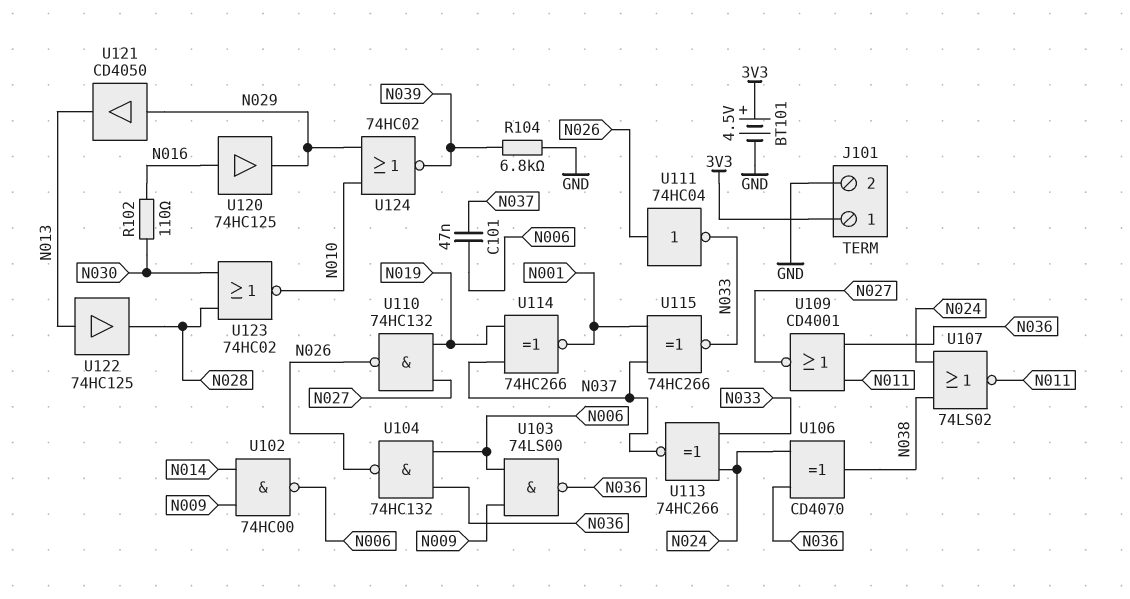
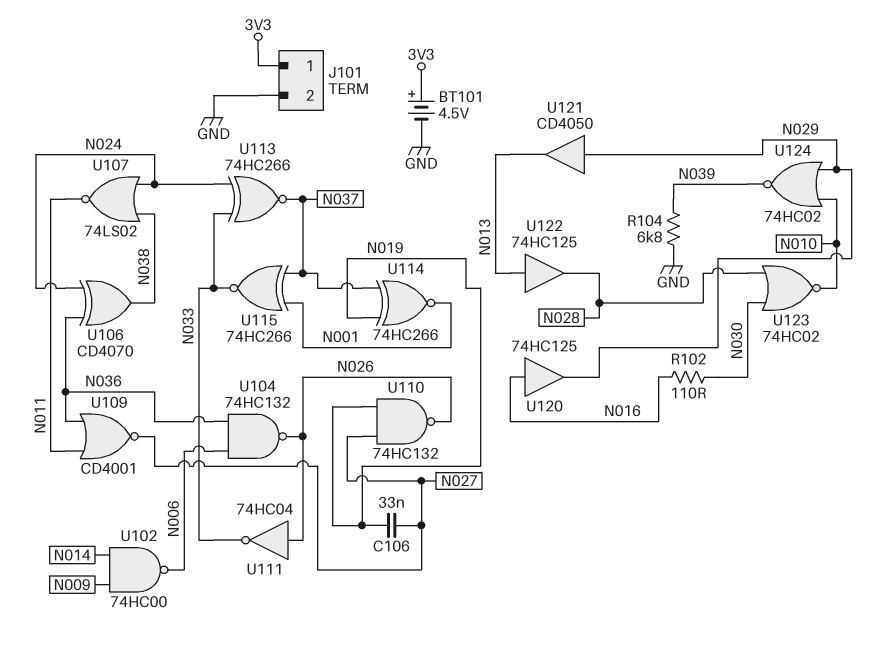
C101: 47nF (N006, N037) -> none
C106: none -> 33nF (N019, N027)
U103: NAND 74LS00 (in N006, in N009, out N036) -> none

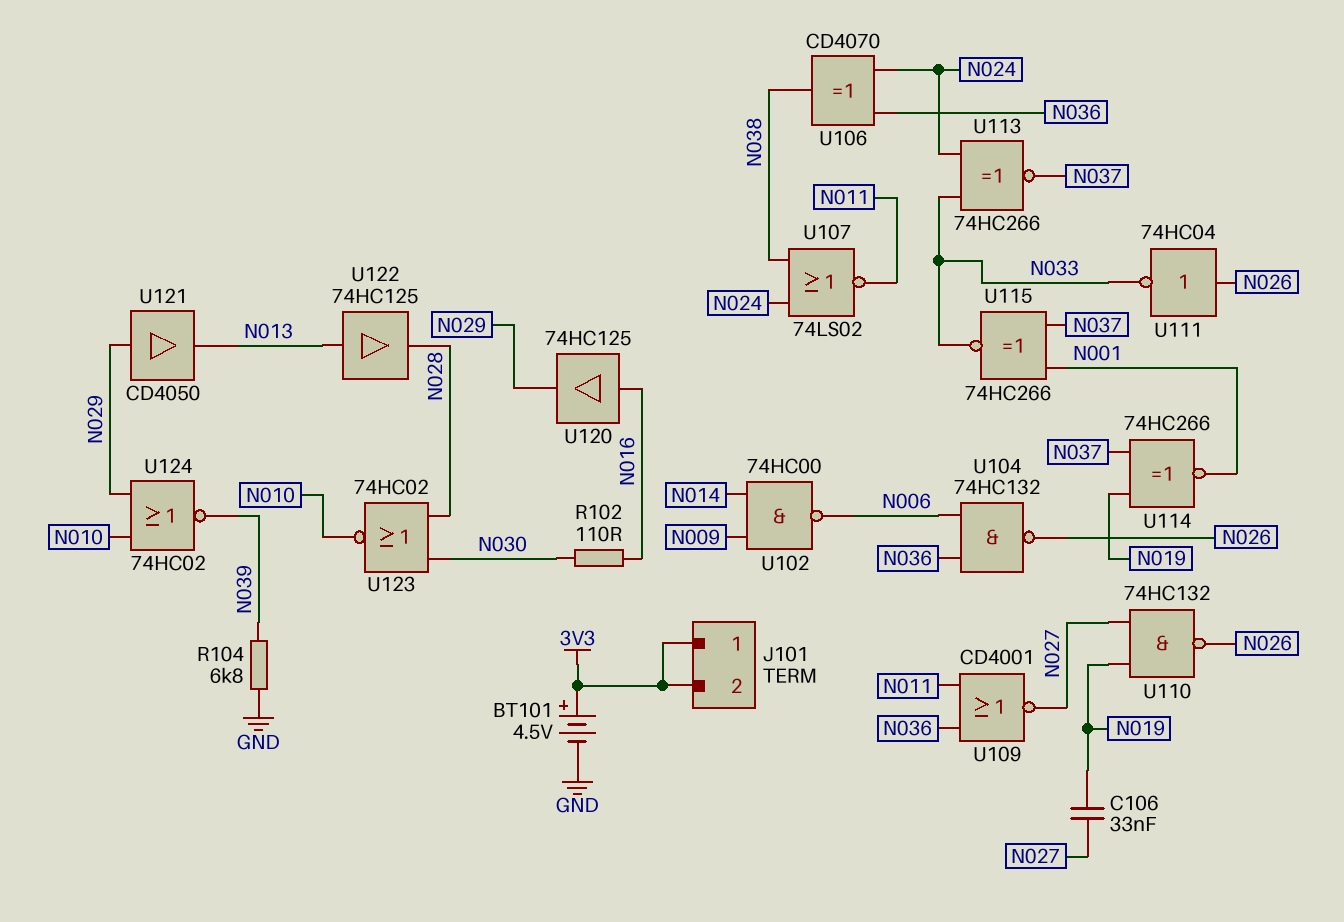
J101 pin 2: GND -> 3V3

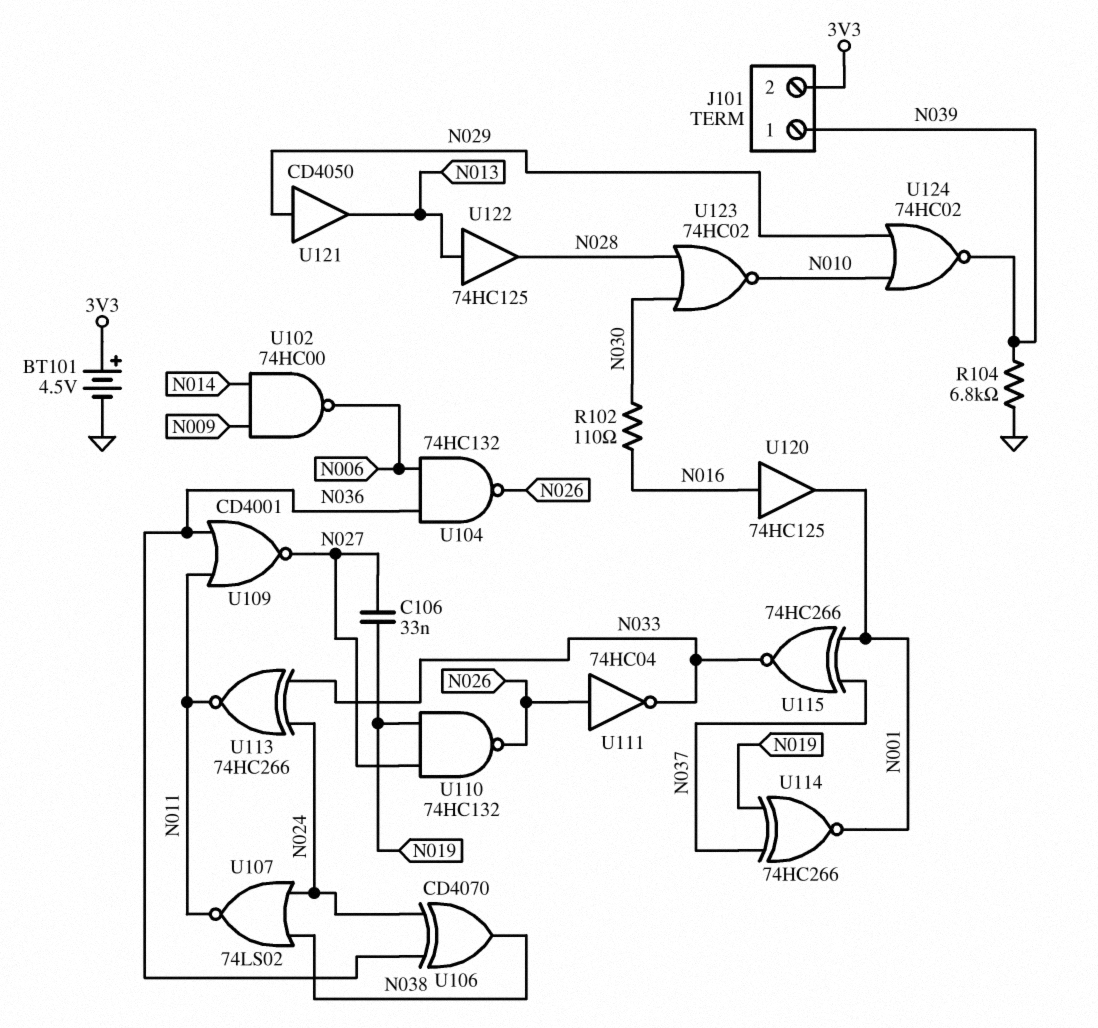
J101 pin 1: 3V3 -> N039
U113: XNOR 74HC266 (in N024, in N033, out N037) -> XNOR 74HC266 (in N024, in N033, out N011)
U120: buffer 74HC125 (in N016, out N029) -> buffer 74HC125 (in N016, out N001)

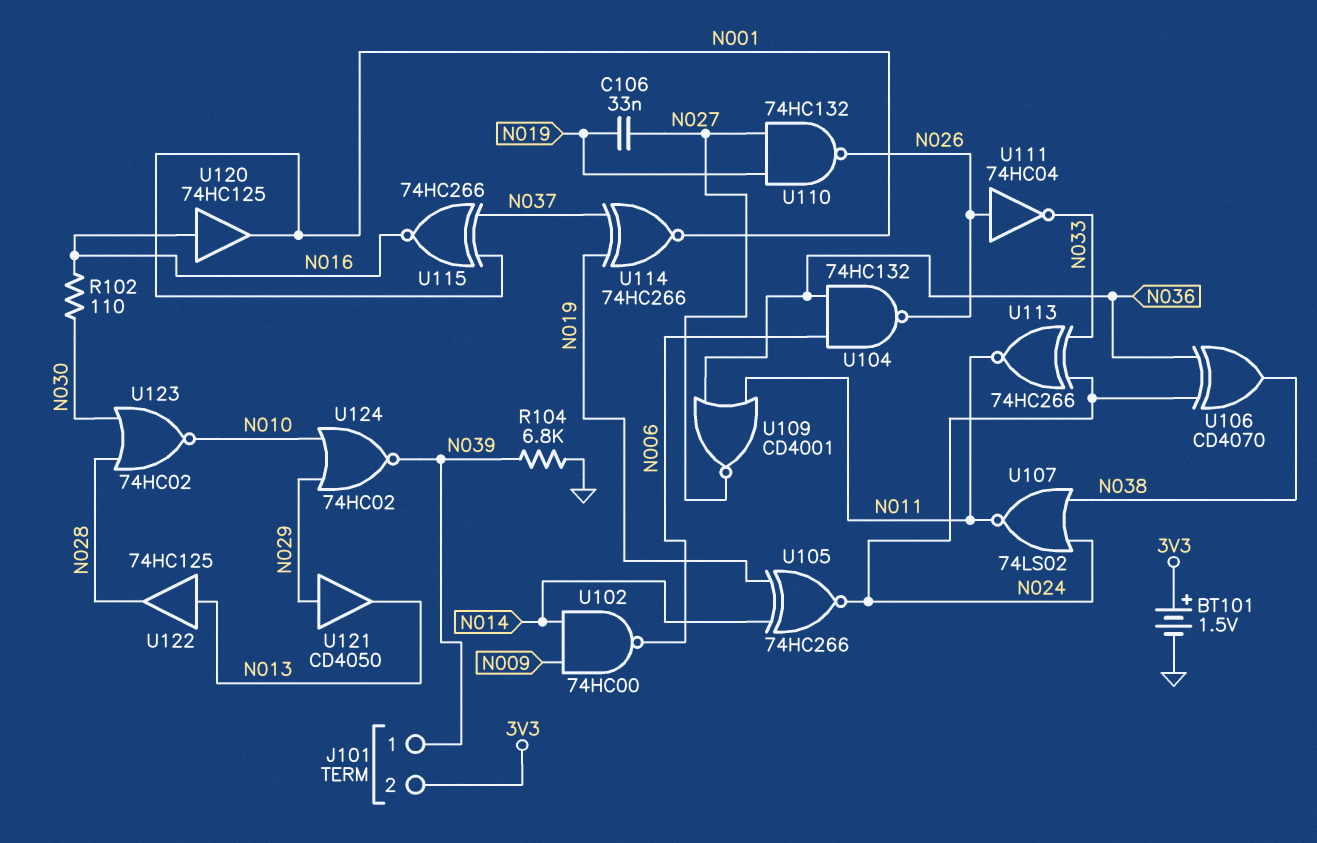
BT101: 4.5V (plus 3V3, minus GND) -> 1.5V (plus 3V3, minus GND)
U105: none -> XNOR 74HC266 (in N014, in N019, out N024)
U115: XNOR 74HC266 (in N001, in N037, out N033) -> XNOR 74HC266 (in N001, in N037, out N016)

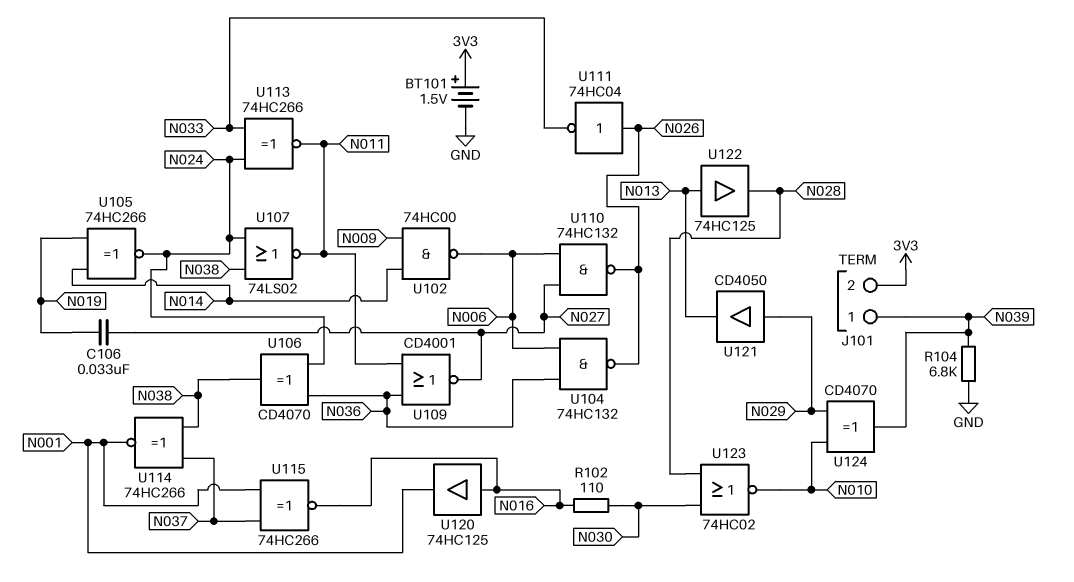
U110: NAND 74HC132 (in N019, in N027, out N026) -> NAND 74HC132 (in N006, in N027, out N026)
U114: XNOR 74HC266 (in N019, in N037, out N001) -> XNOR 74HC266 (in N037, in N038, out N001)
U124: NOR 74HC02 (in N010, in N029, out N039) -> XOR CD4070 (in N010, in N029, out N039)

